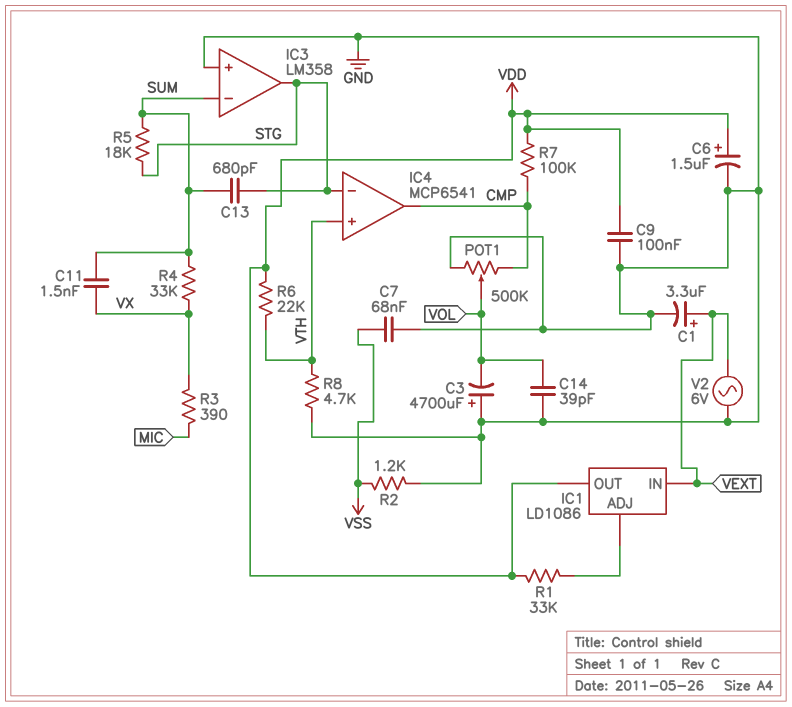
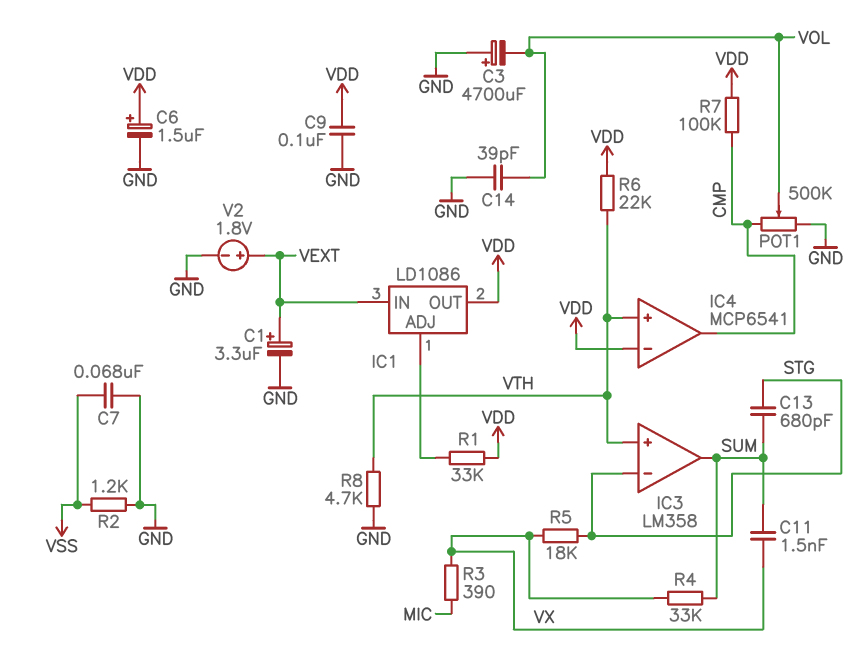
IC3 pin in+: GND -> VTH
IC3 pin in-: SUM -> STG
IC3 pin out: STG -> SUM
IC4 pin in-: STG -> VDD
R5: 18k (STG, SUM) -> 18k (STG, VX)
V2: AC 6V (GND, VEXT) -> 1.8V (plus VEXT, minus GND)

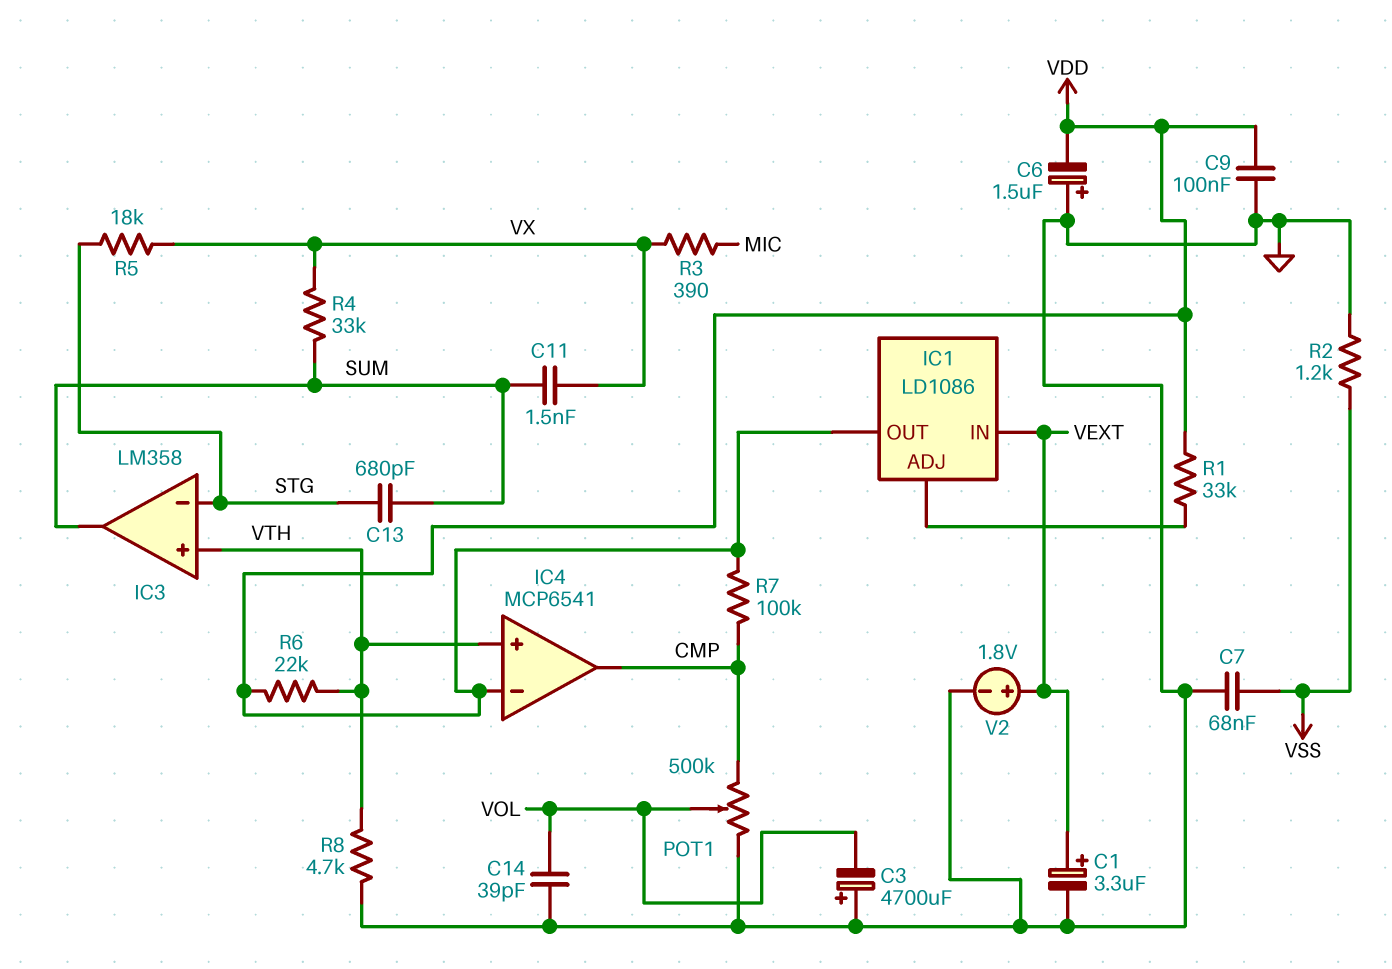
C6: 1.5uF (plus VDD, minus GND) -> 1.5uF (plus GND, minus VDD)

